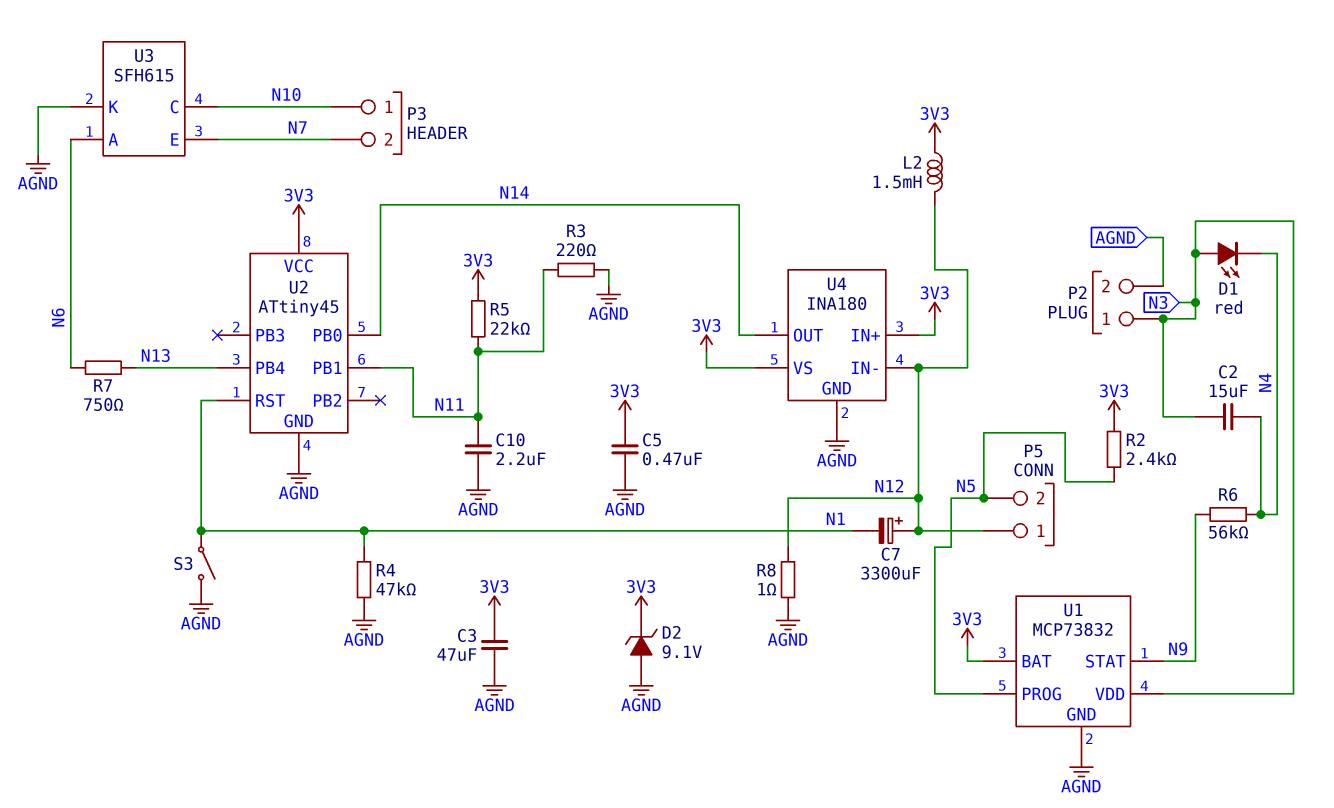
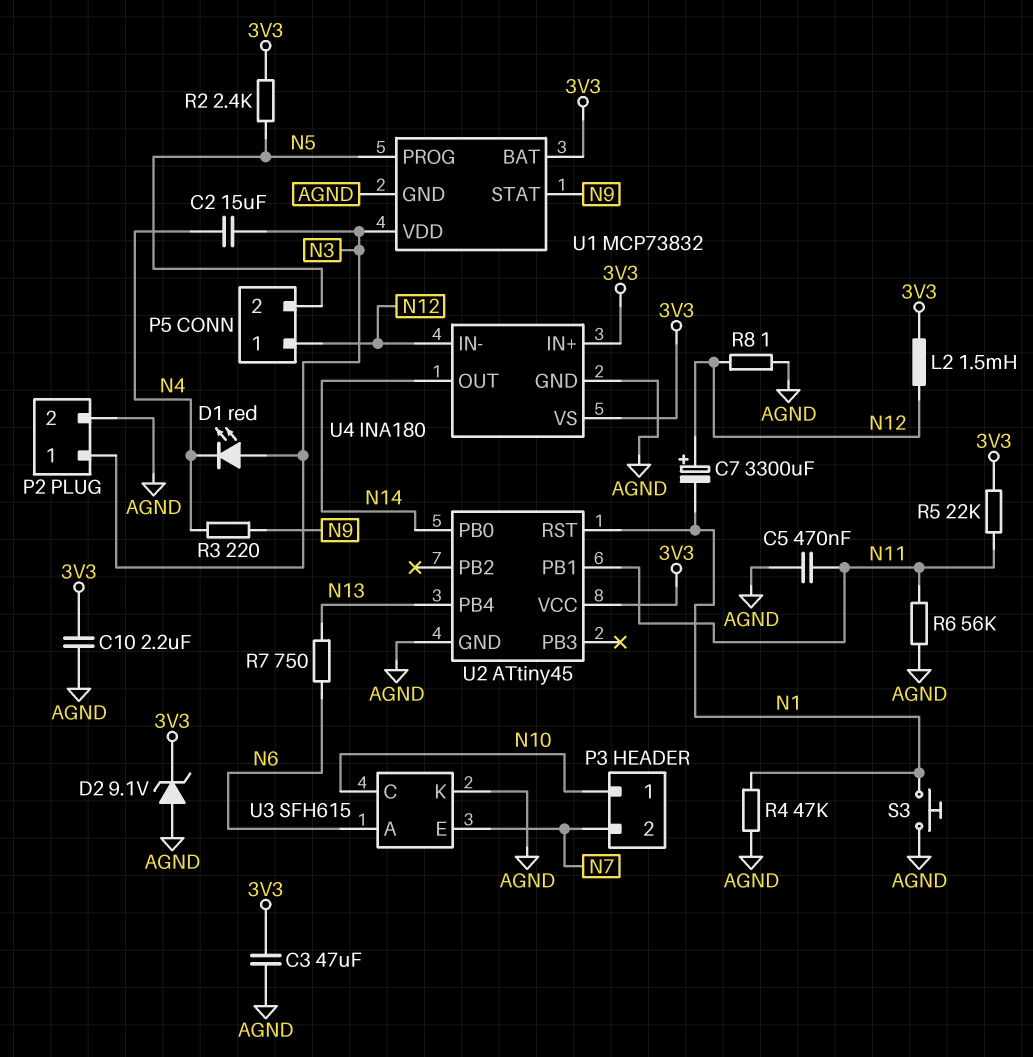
C5: 470nF (3V3, AGND) -> 470nF (AGND, N11)
C10: 2.2uF (AGND, N11) -> 2.2uF (3V3, AGND)
R3: 220 (AGND, N11) -> 220 (N4, N9)
R6: 56k (N4, N9) -> 56k (AGND, N11)
S3: switch (AGND, N1) -> button (AGND, N1)

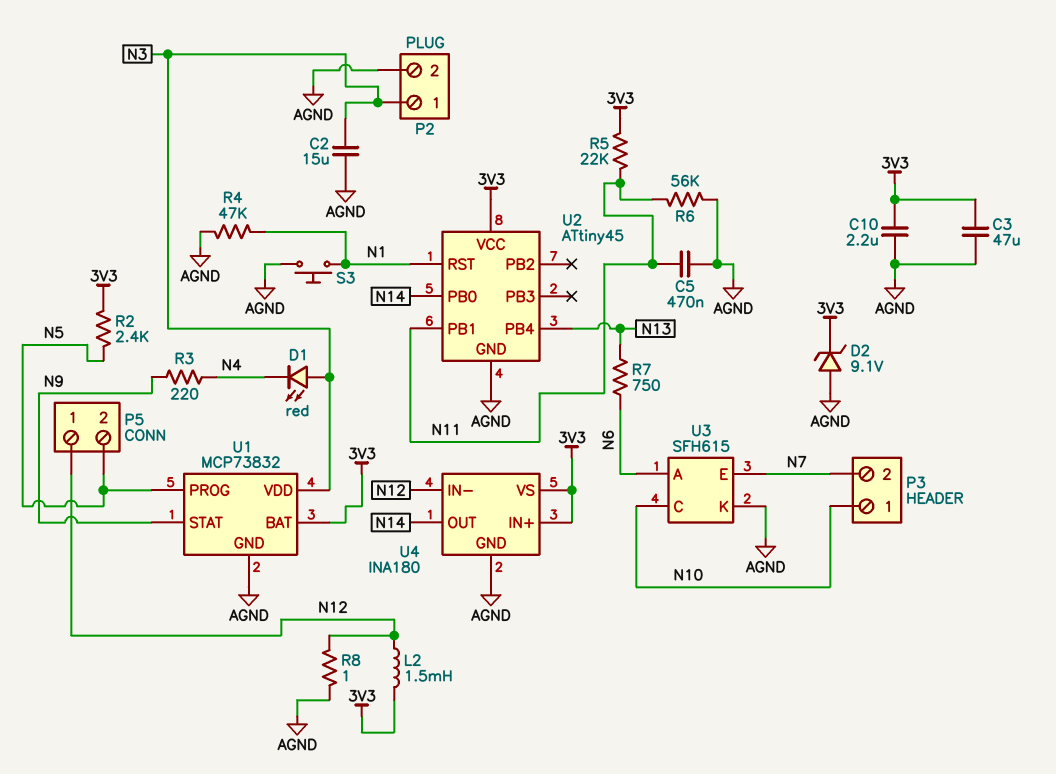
C2: 15uF (N3, N4) -> 15uF (AGND, N3)
C7: 3300uF (plus N12, minus N1) -> none

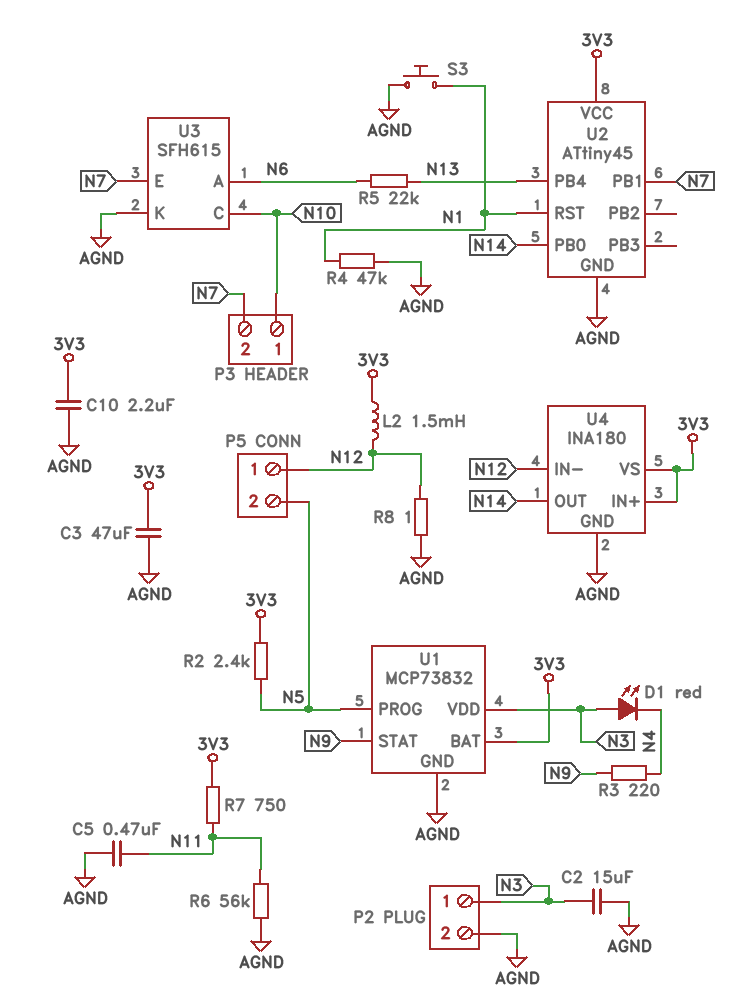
D2: zener 9.1V (A AGND, K 3V3) -> none
R5: 22k (3V3, N11) -> 22k (N6, N13)
R7: 750 (N6, N13) -> 750 (3V3, N11)
U2 pin PB1: N11 -> N7

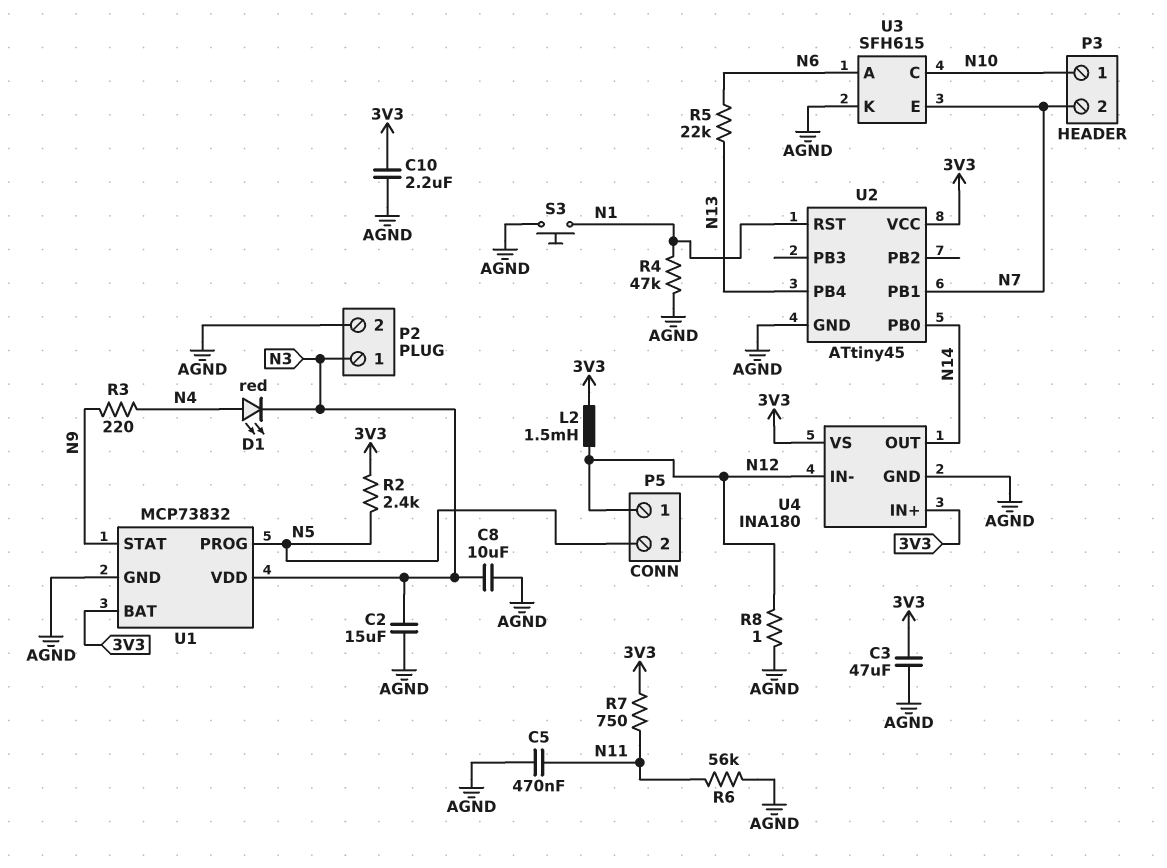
C8: none -> 10uF (AGND, N3)
D1: LED red (A N3, K N4) -> LED red (A N4, K N3)

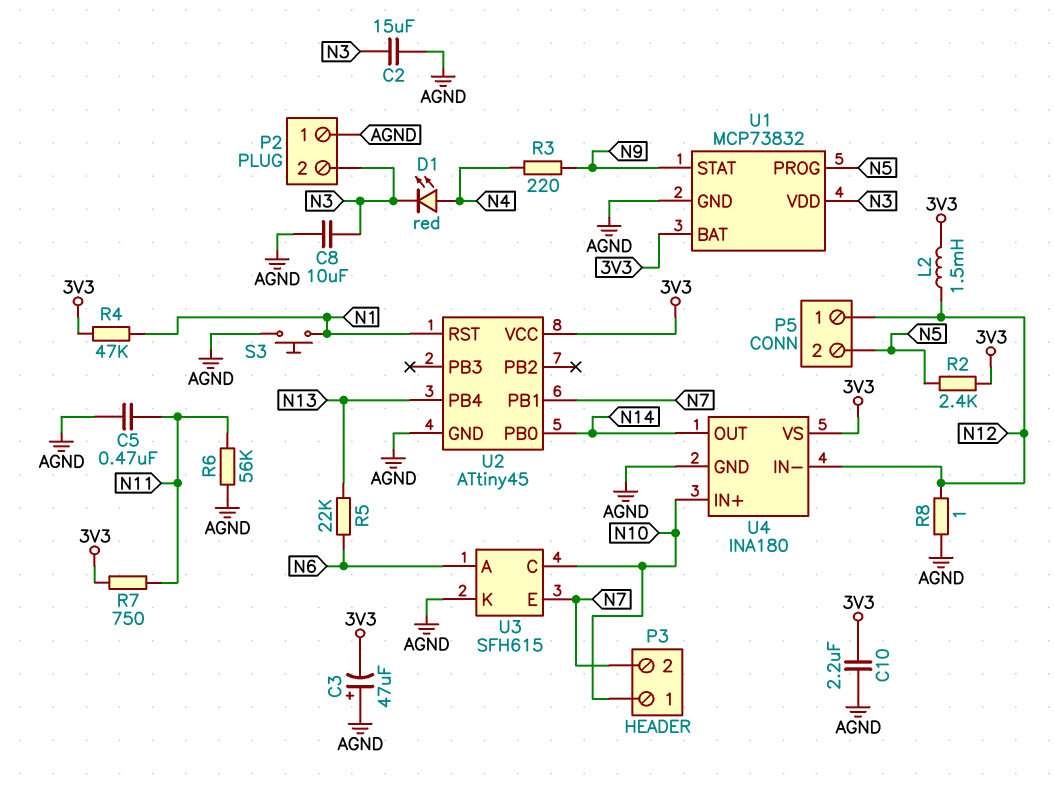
C3: 47uF (3V3, AGND) -> 47uF (plus AGND, minus 3V3)
P2 pin 1: N3 -> AGND
P2 pin 2: AGND -> N3
R4: 47k (AGND, N1) -> 47k (3V3, N1)
U4 pin IN+: 3V3 -> N10

